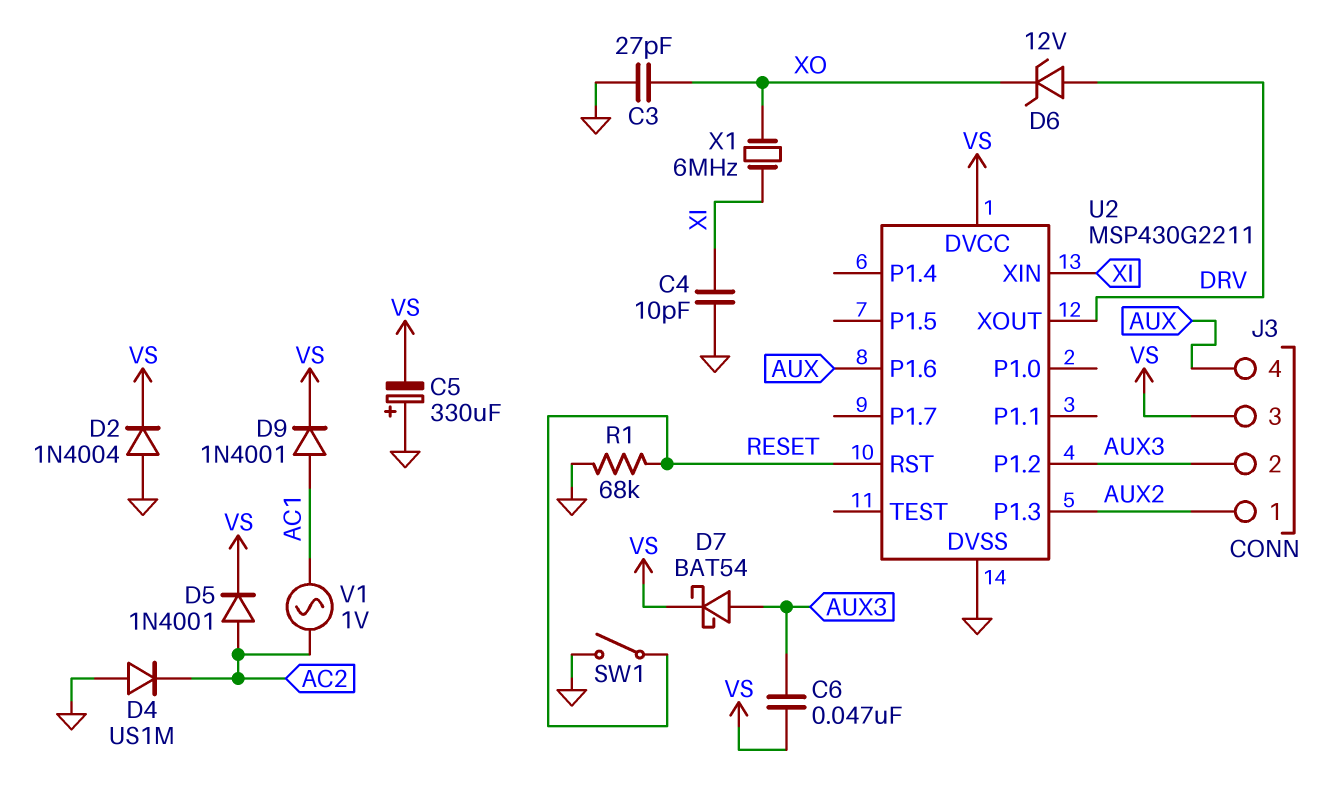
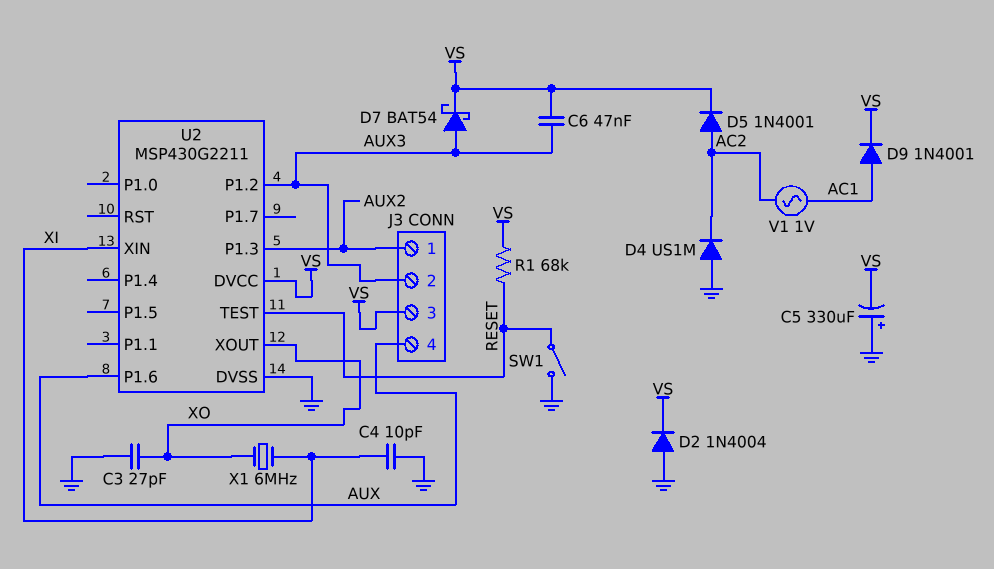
D6: zener 12V (A DRV, K XO) -> none
R1: 68k (GND, RESET) -> 68k (RESET, VS)
U2 pin RST: RESET -> none
U2 pin TEST: none -> RESET
U2 pin XOUT: DRV -> XO

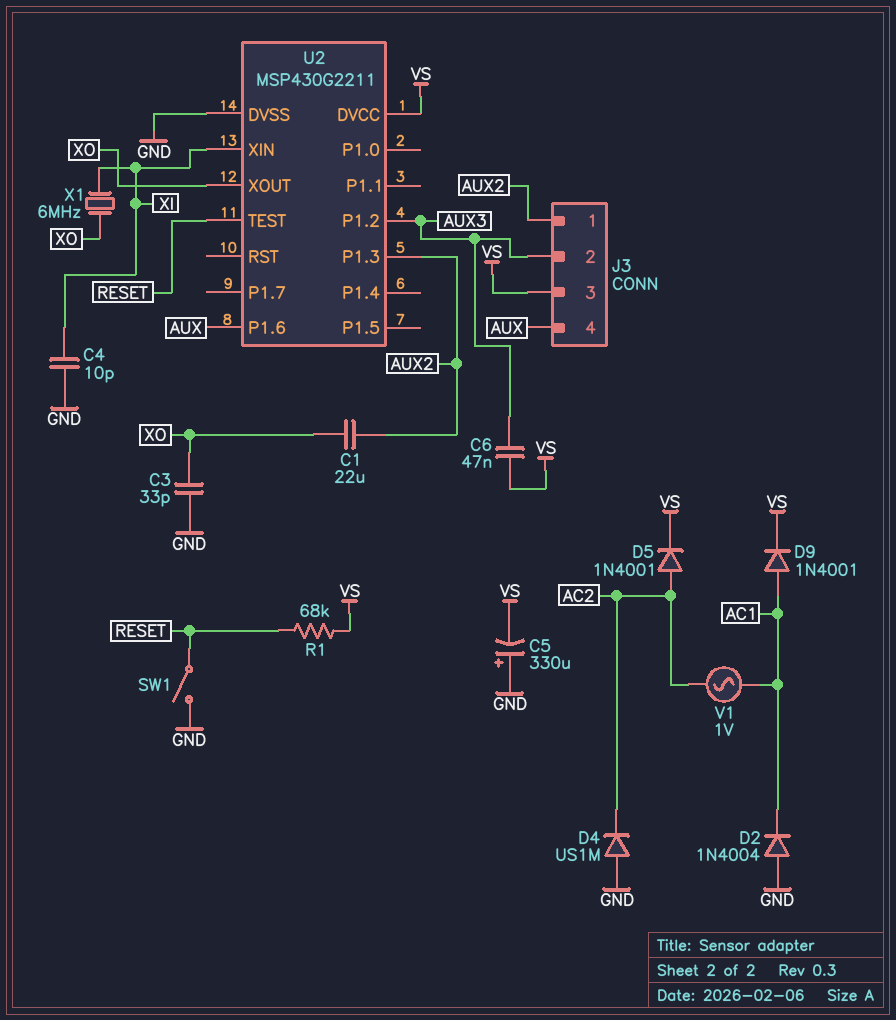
C1: none -> 22uF (AUX2, XO)
C3: 27pF (GND, XO) -> 33pF (GND, XO)
D2: diode 1N4004 (A GND, K VS) -> diode 1N4004 (A GND, K AC1)
D7: schottky BAT54 (A AUX3, K VS) -> none

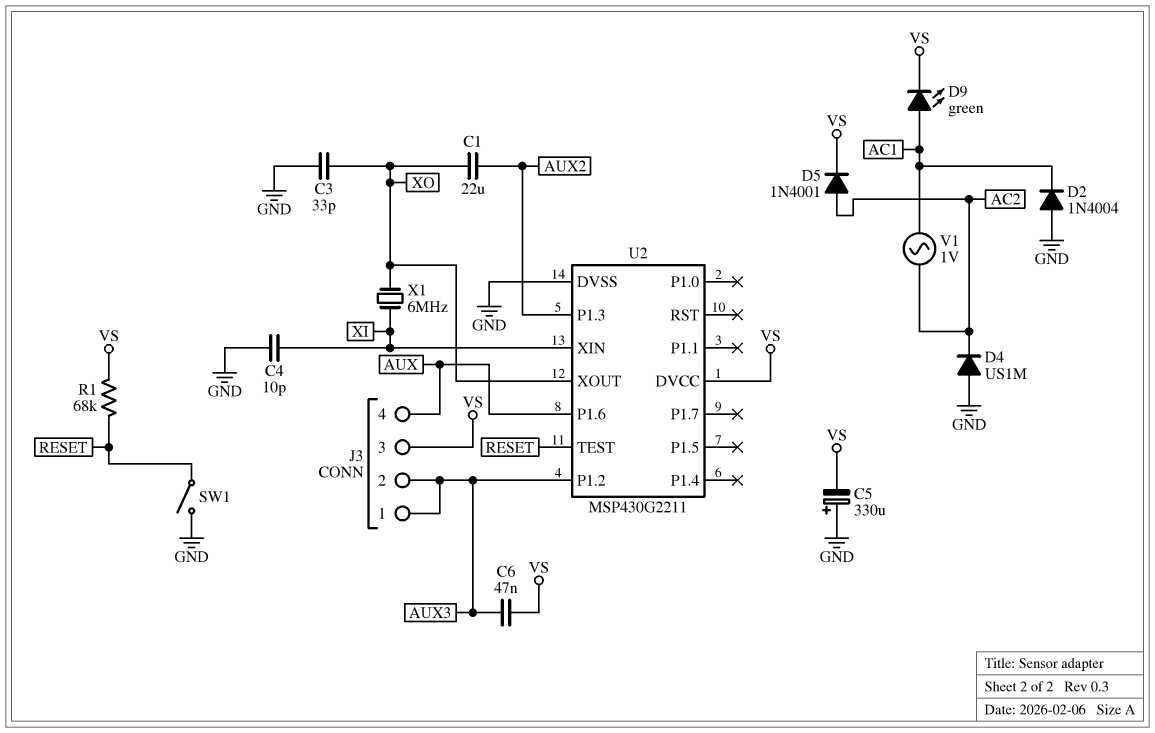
D9: diode 1N4001 (A AC1, K VS) -> LED green (A AC1, K VS)
J3 pin 1: AUX2 -> AUX3

